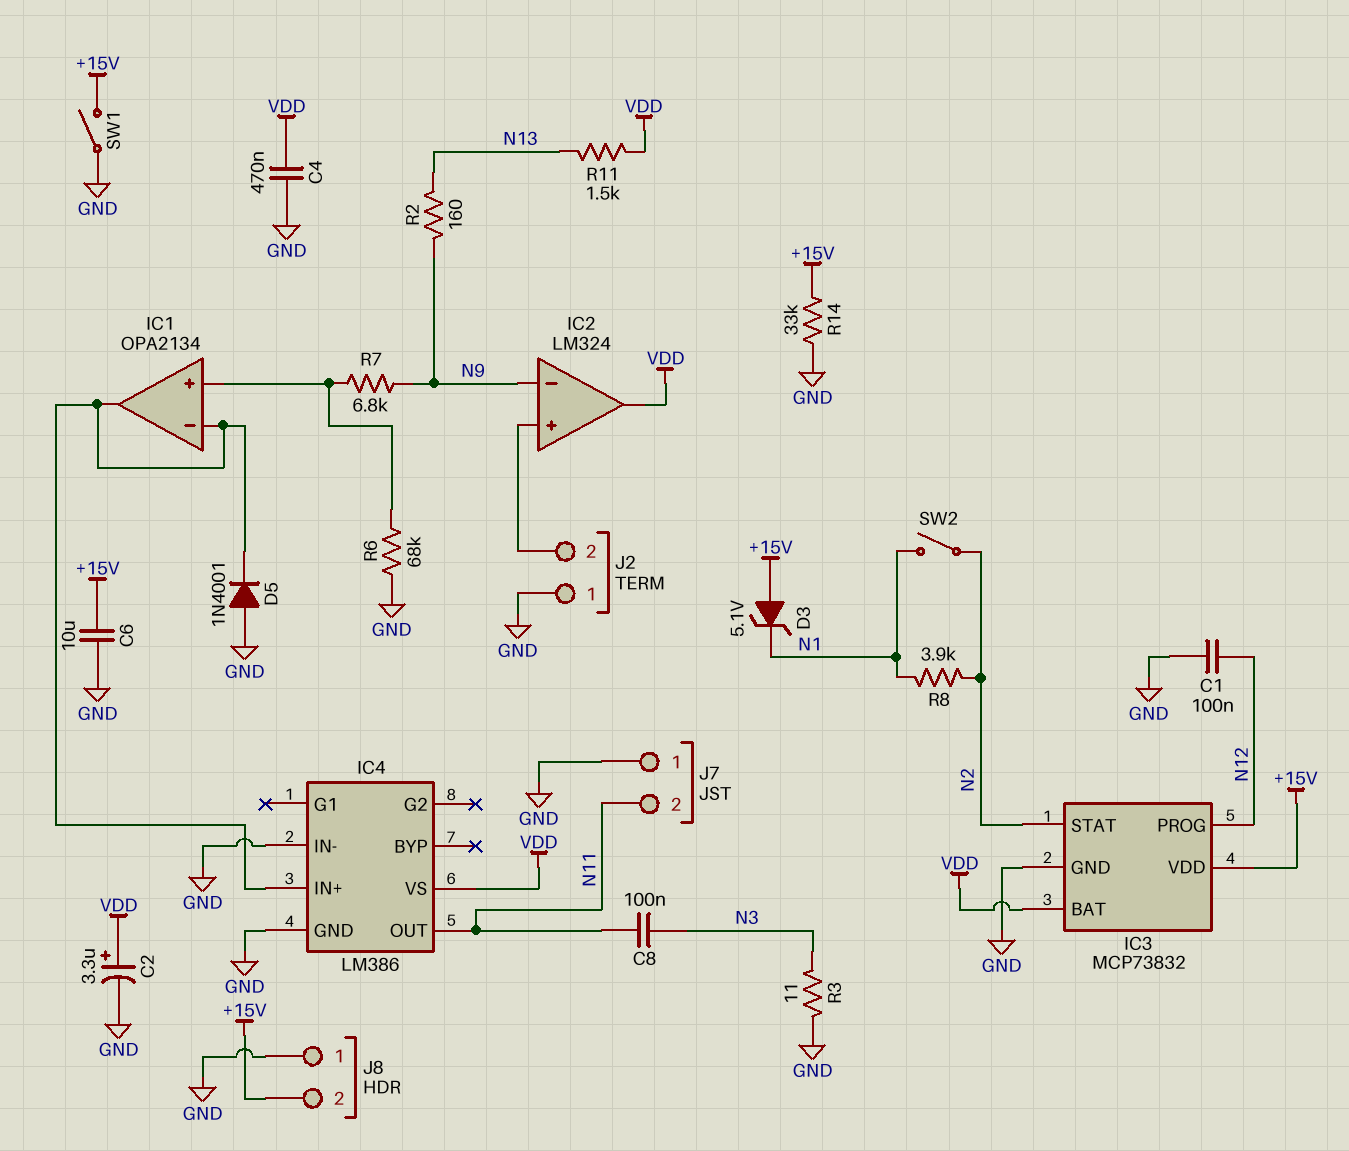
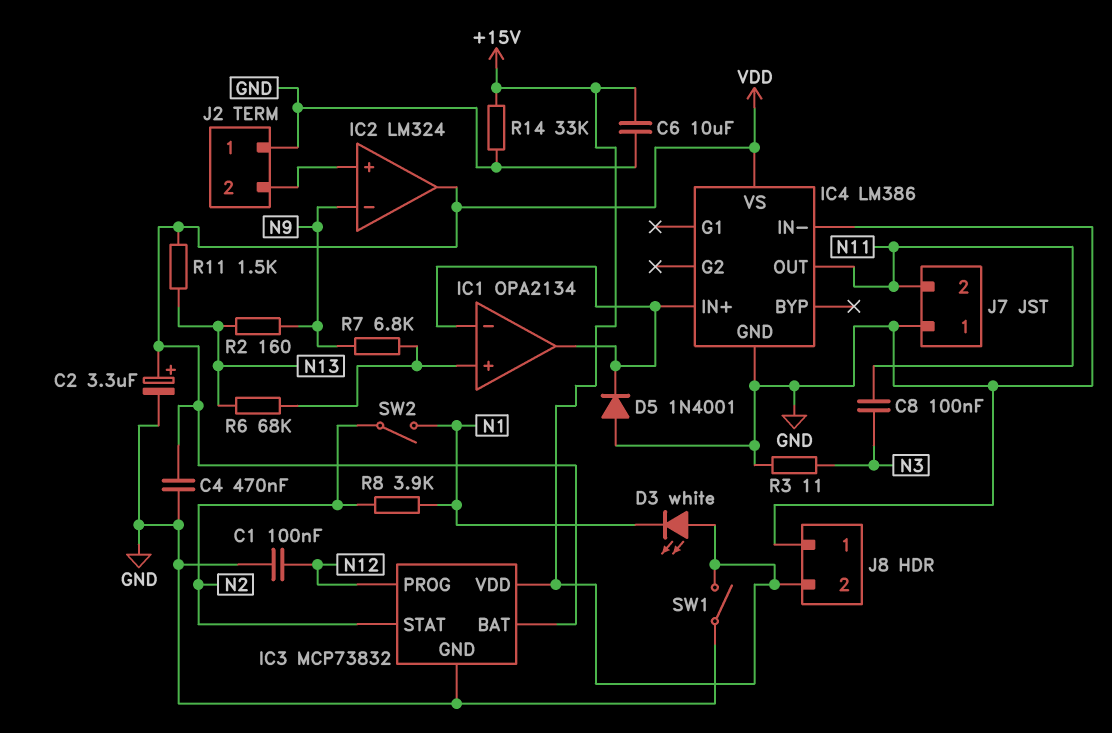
D3: zener 5.1V (A +15V, K N1) -> LED white (A +15V, K N1)
R6: 68k (GND, IC1/in+) -> 68k (IC1/in+, N13)

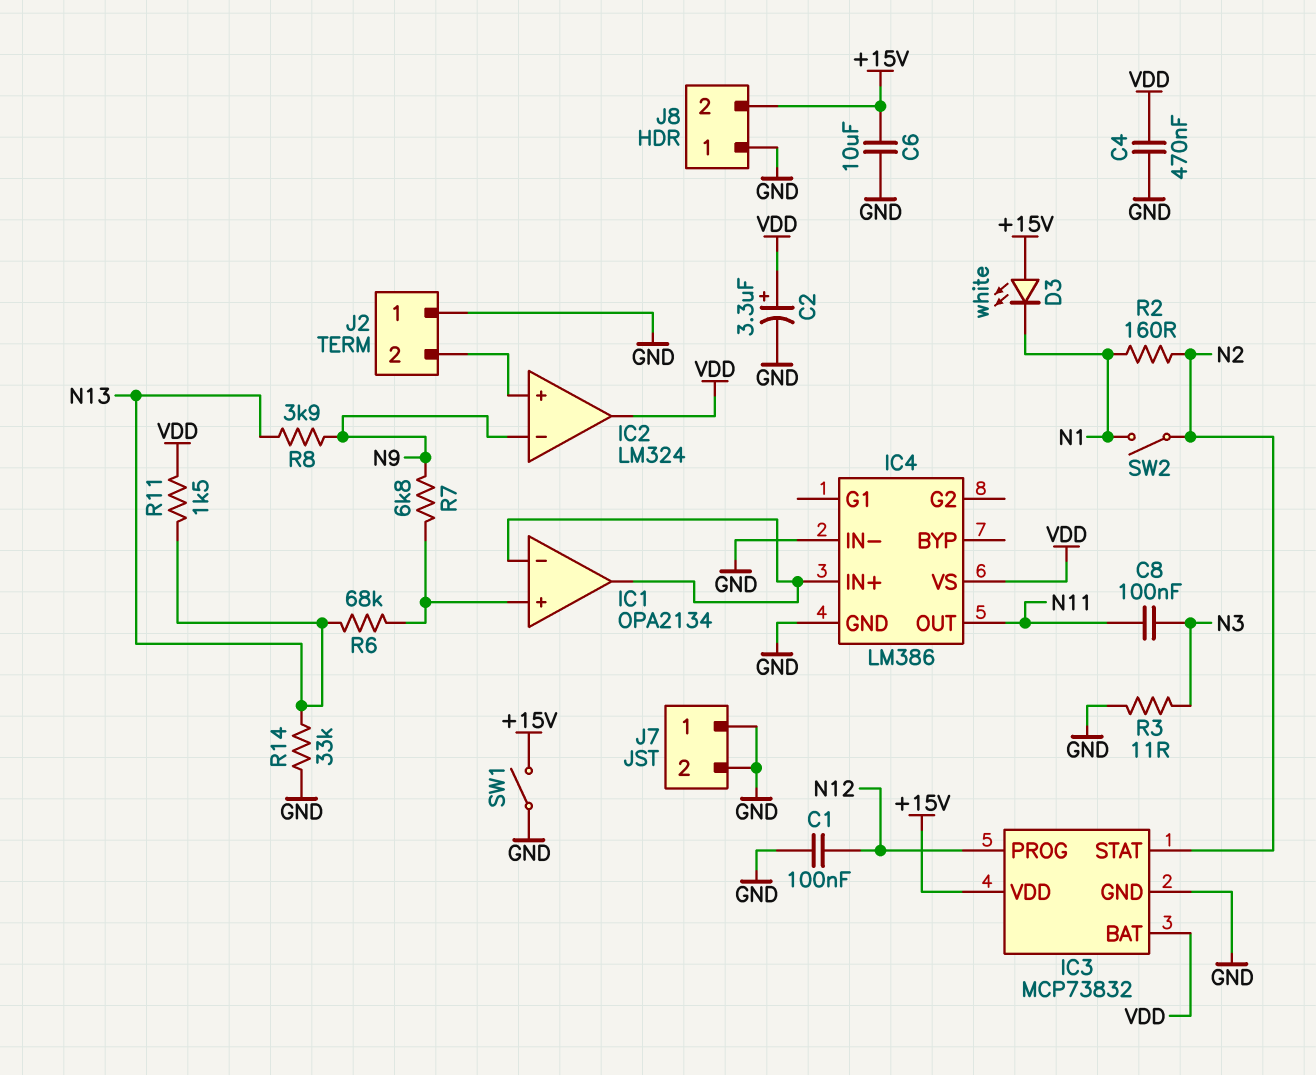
D5: diode 1N4001 (A GND, K IC1/in-) -> none
J7 pin 2: N11 -> GND
R2: 160 (N9, N13) -> 160 (N1, N2)
R8: 3.9k (N1, N2) -> 3.9k (N9, N13)
R14: 33k (+15V, GND) -> 33k (GND, N13)

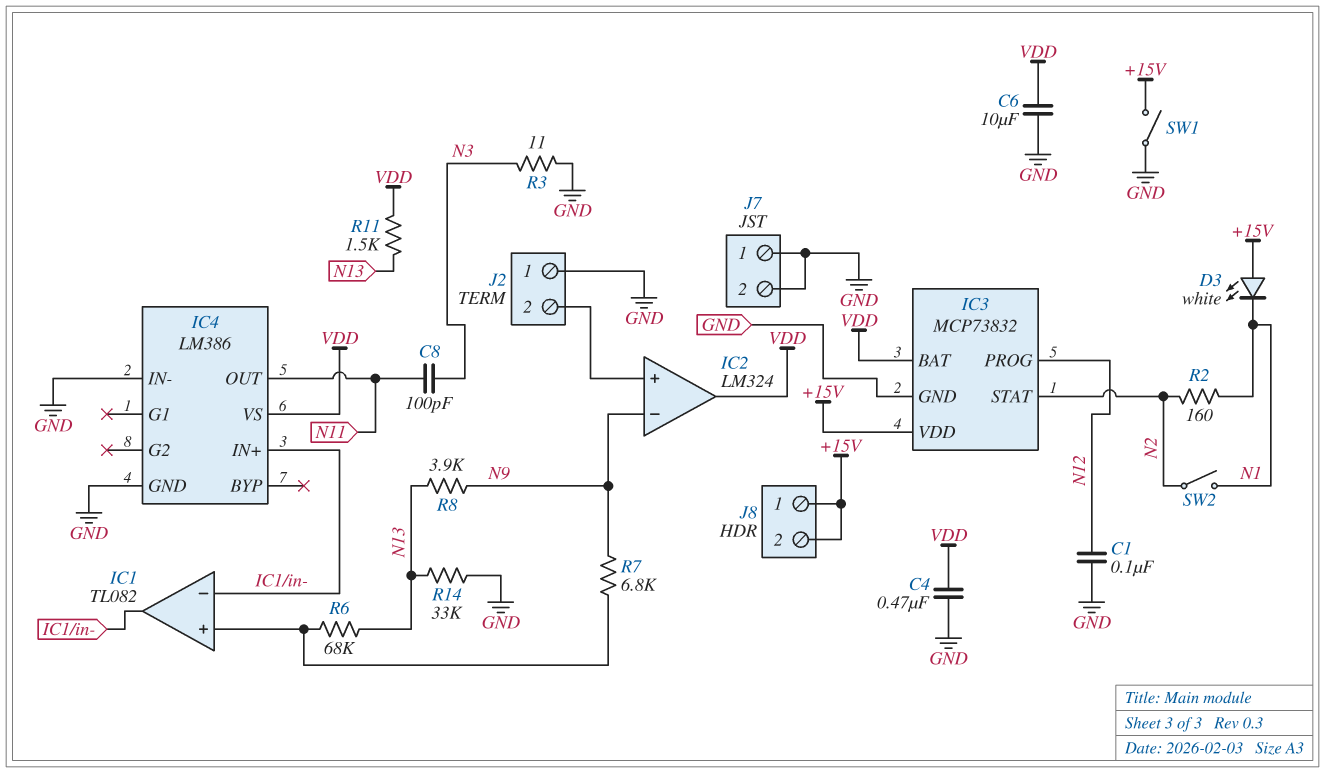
C2: 3.3uF (plus VDD, minus GND) -> none
C6: 10uF (+15V, GND) -> 10uF (GND, VDD)
C8: 100nF (N3, N11) -> 100pF (N3, N11)
IC1: OPA2134 -> TL082
J8 pin 1: GND -> +15V

